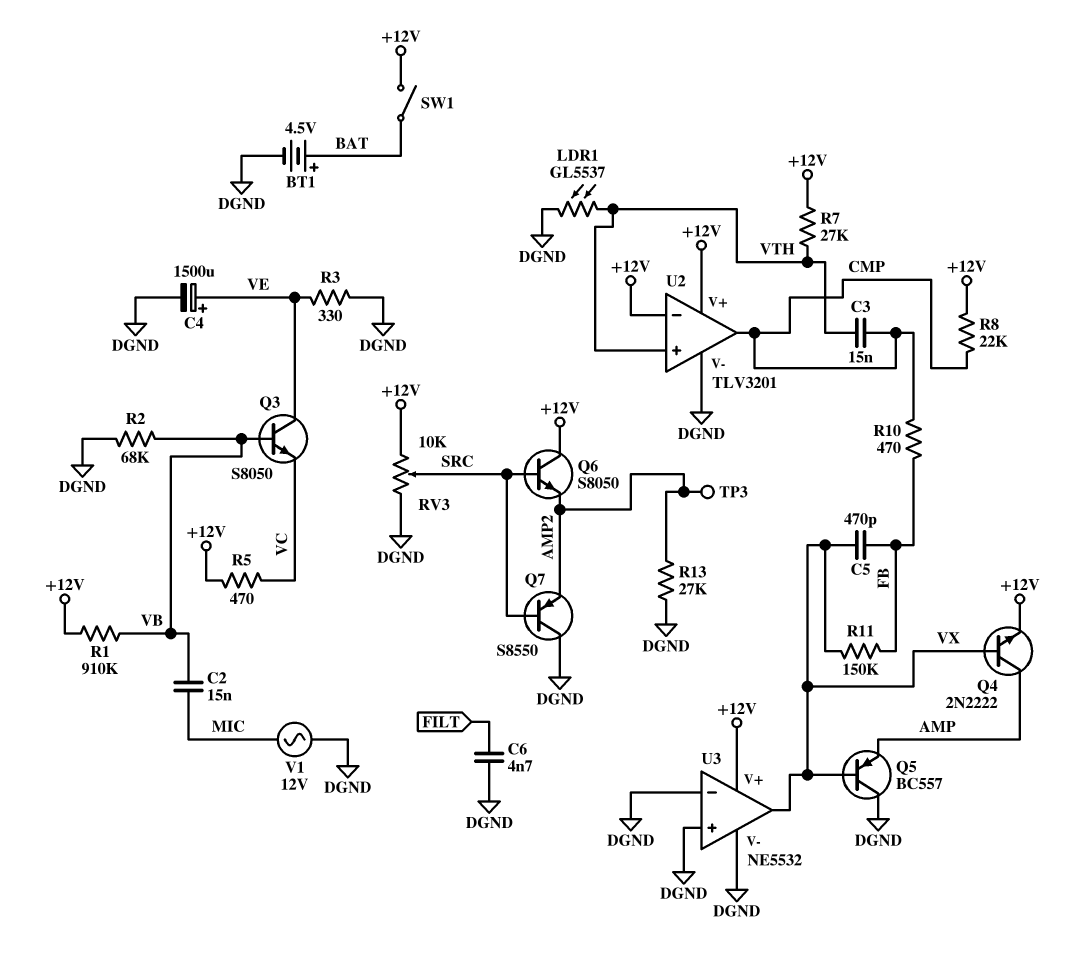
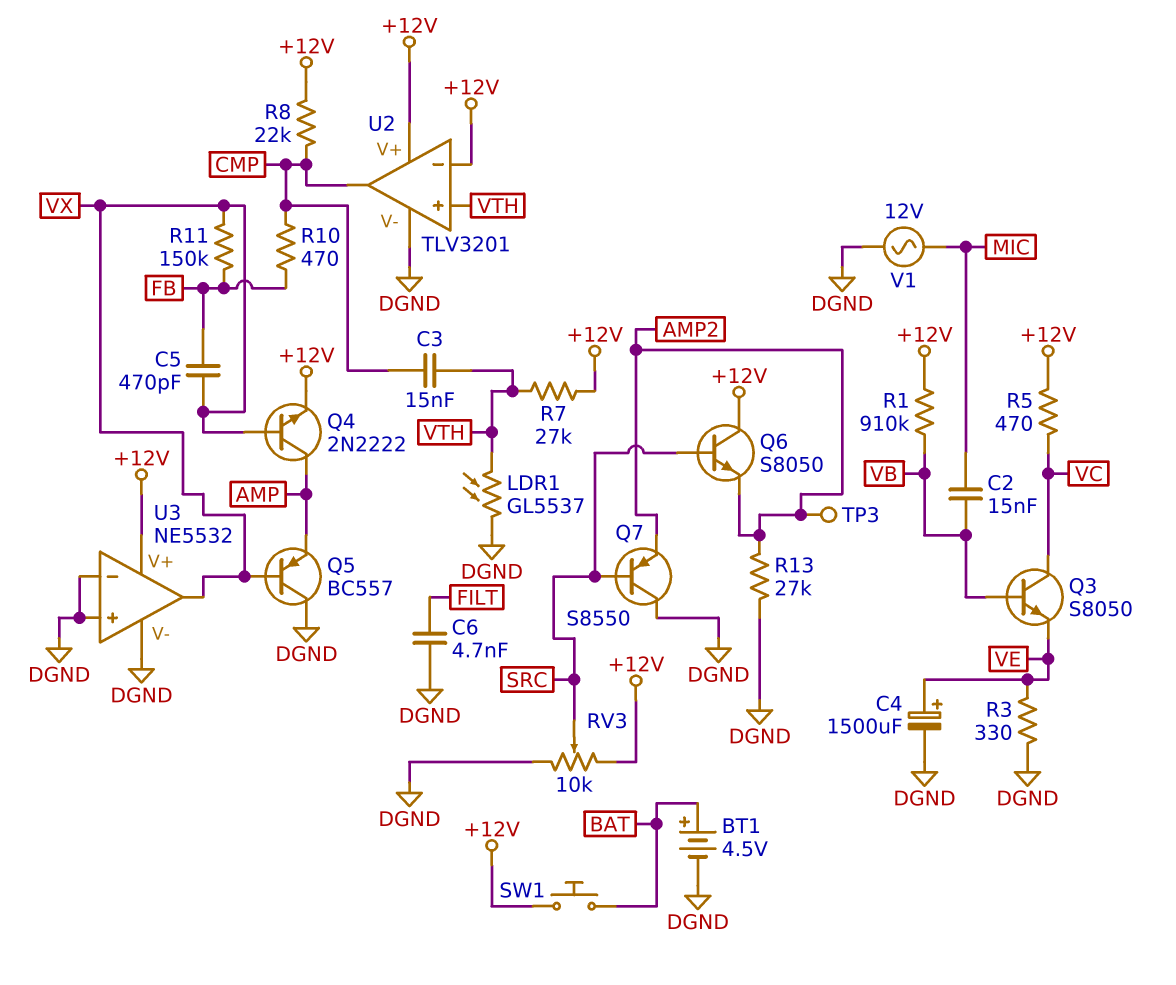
Q3: NPN S8050 (B VB, C VE, E VC) -> NPN S8050 (B VB, C VC, E VE)
R2: 68k (DGND, VB) -> none
SW1: switch (+12V, BAT) -> button (+12V, BAT)

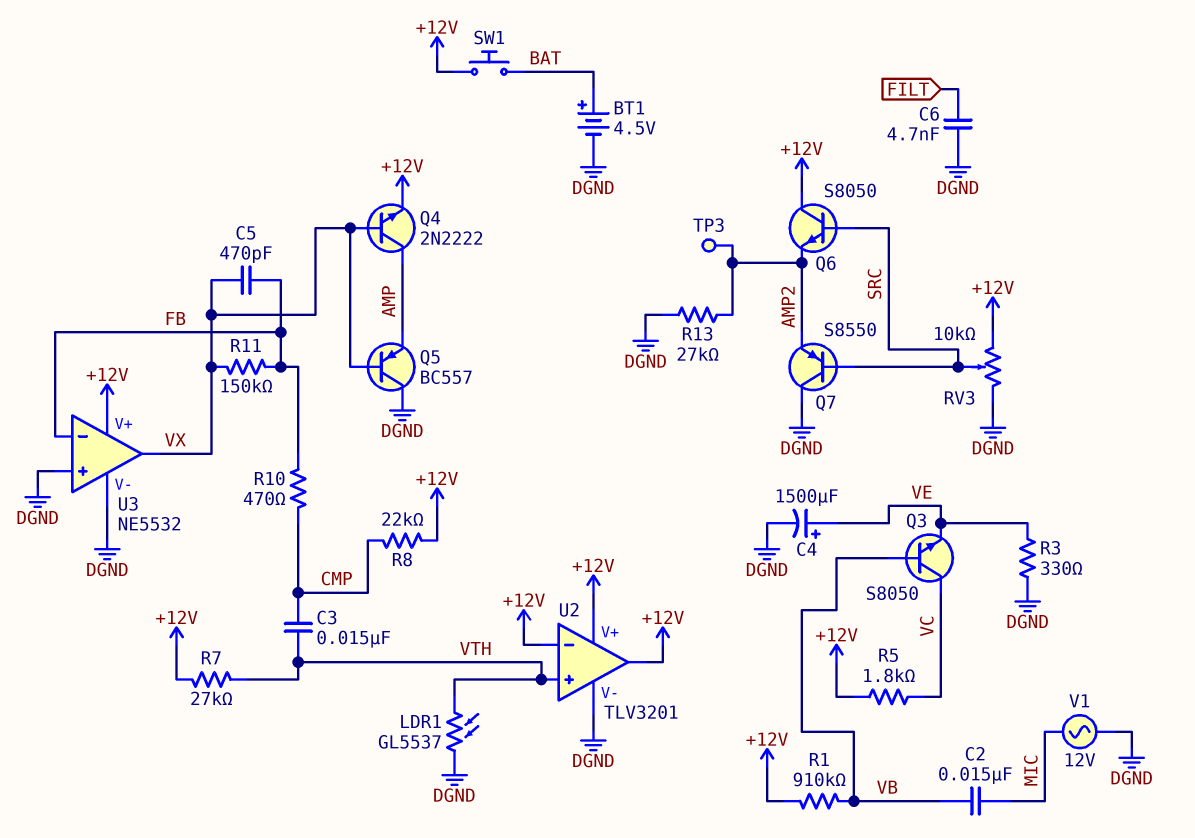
R5: 470 (+12V, VC) -> 1.8k (+12V, VC)
U2 pin out: CMP -> +12V
U3 pin in-: DGND -> FB

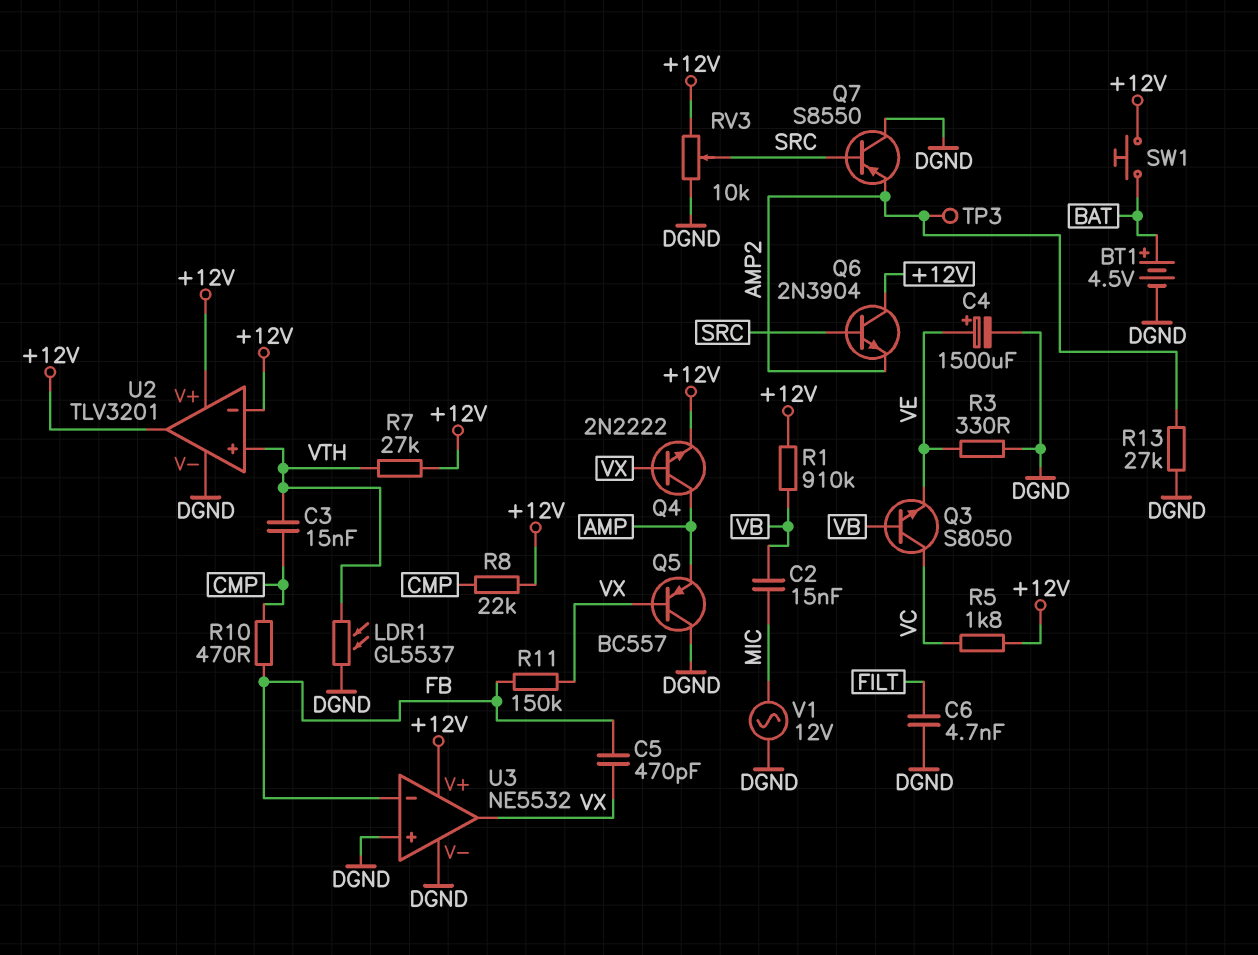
Q6: NPN S8050 (B SRC, C +12V, E AMP2) -> NPN 2N3904 (B SRC, C +12V, E AMP2)

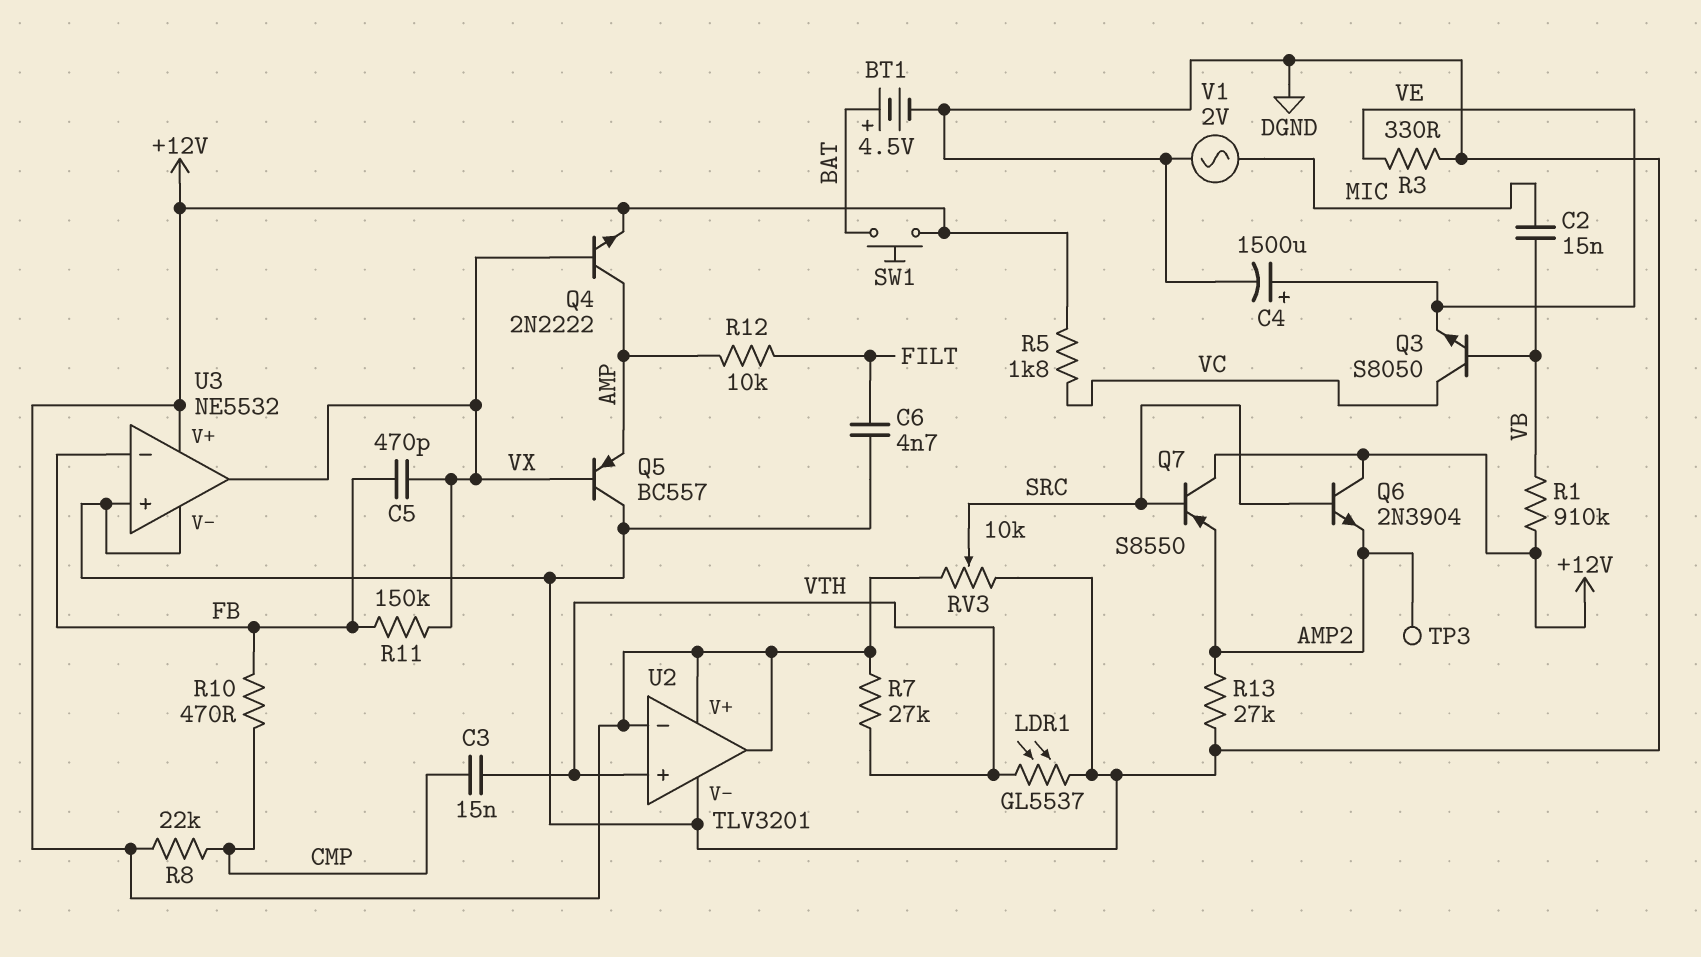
Q7: PNP S8550 (B SRC, C DGND, E AMP2) -> PNP S8550 (B SRC, C +12V, E AMP2)
R12: none -> 10k (AMP, FILT)
V1: AC 12V (DGND, MIC) -> AC 2V (DGND, MIC)

